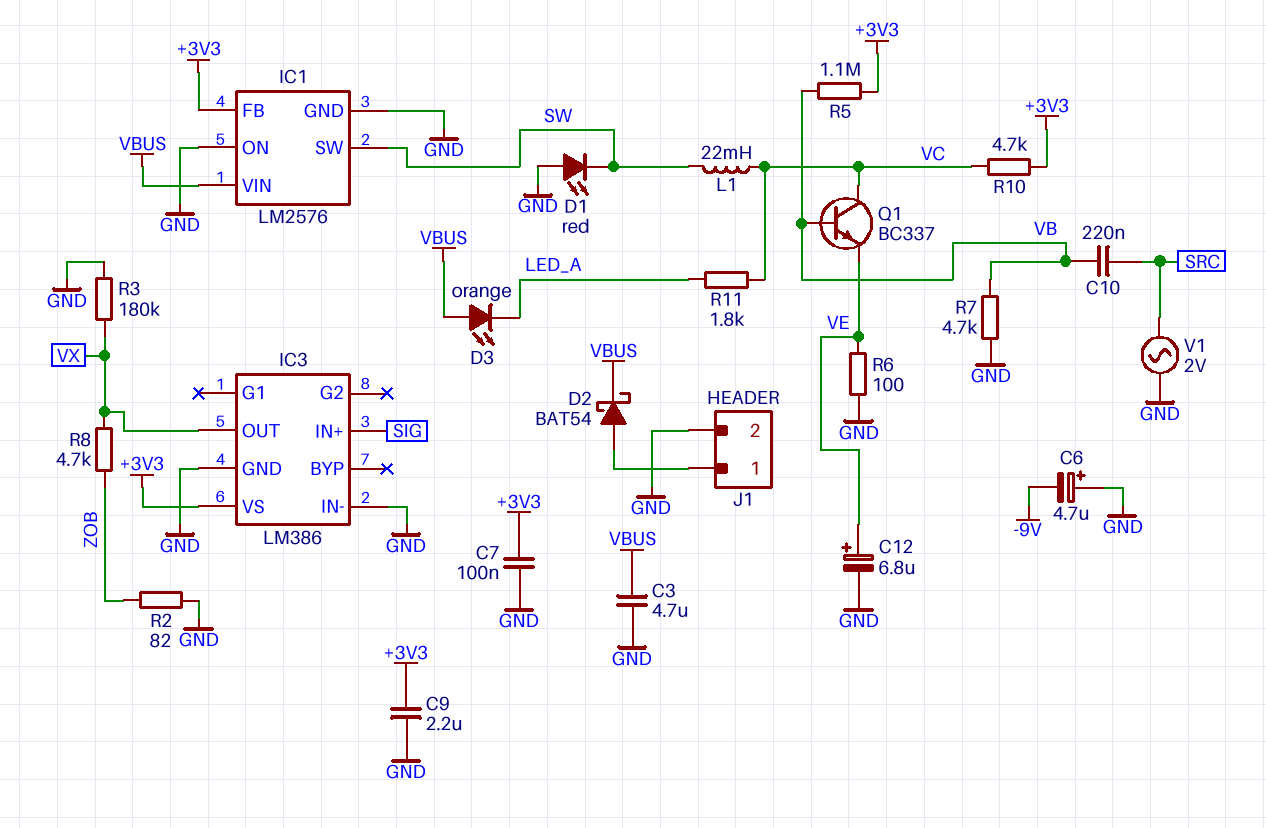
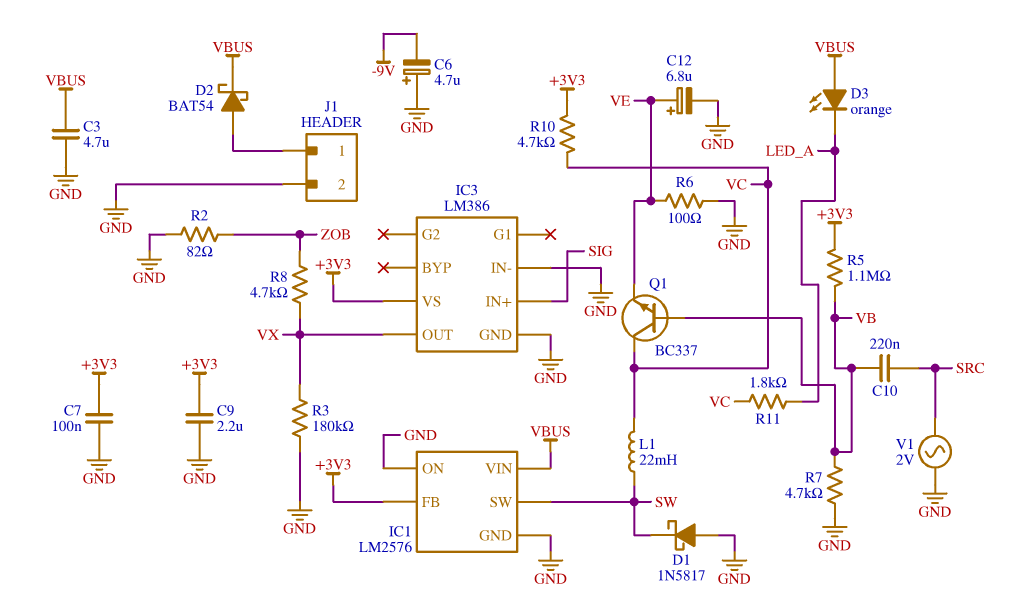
D1: LED red (A GND, K SW) -> schottky 1N5817 (A GND, K SW)

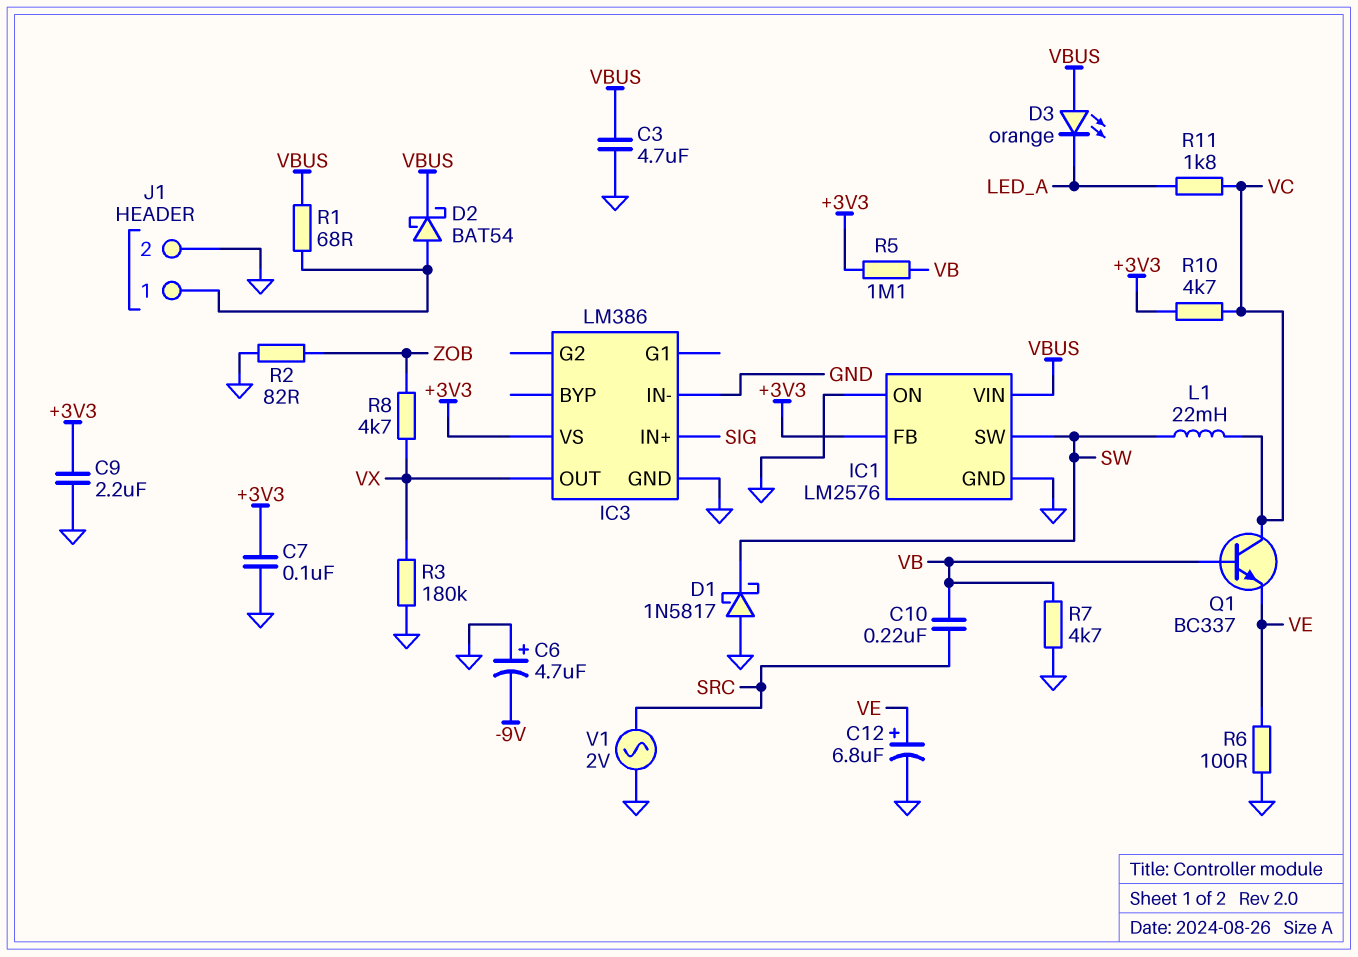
R1: none -> 68 (J1/1, VBUS)

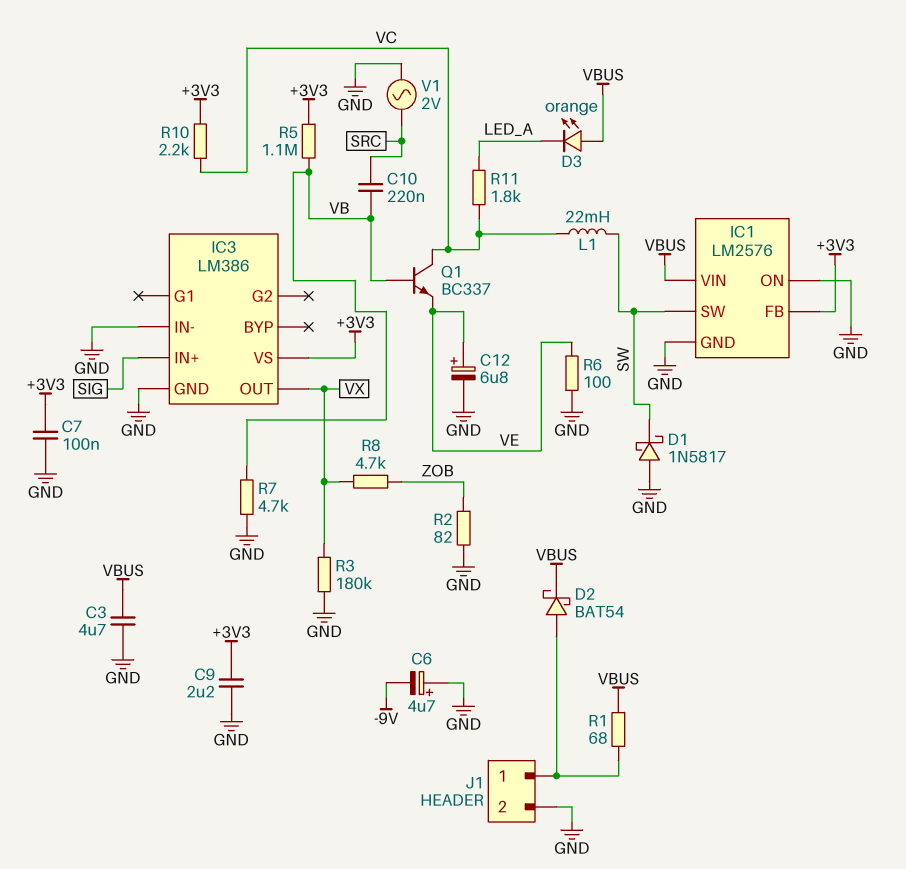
R10: 4.7k (+3V3, VC) -> 2.2k (+3V3, VC)

